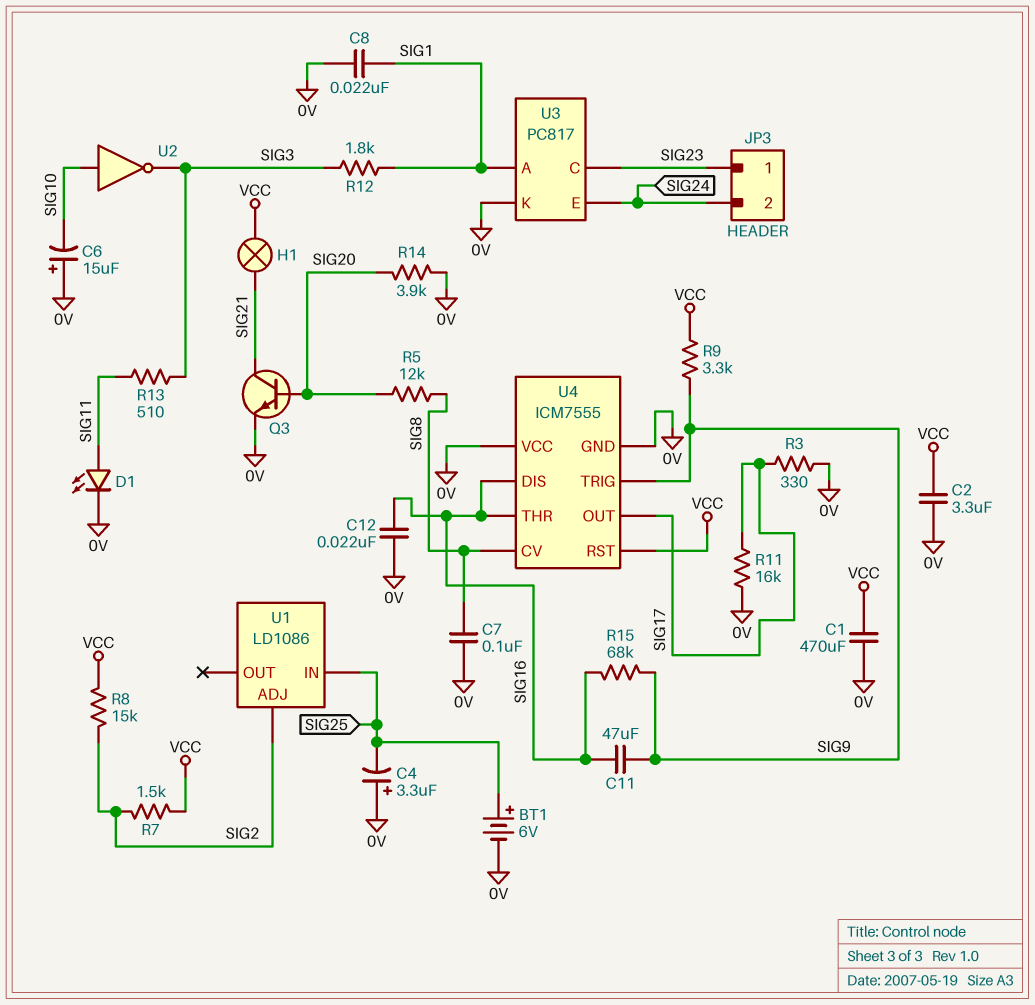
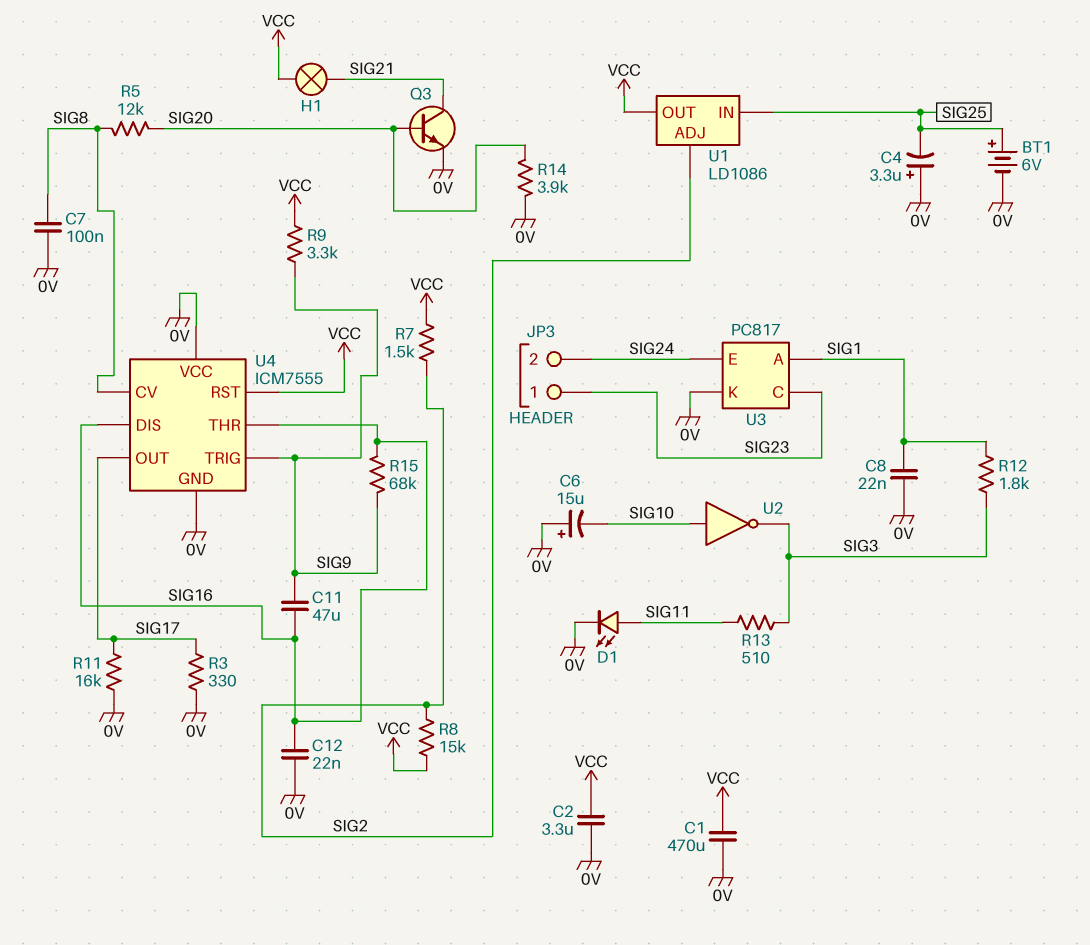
U1 pin OUT: none -> VCC

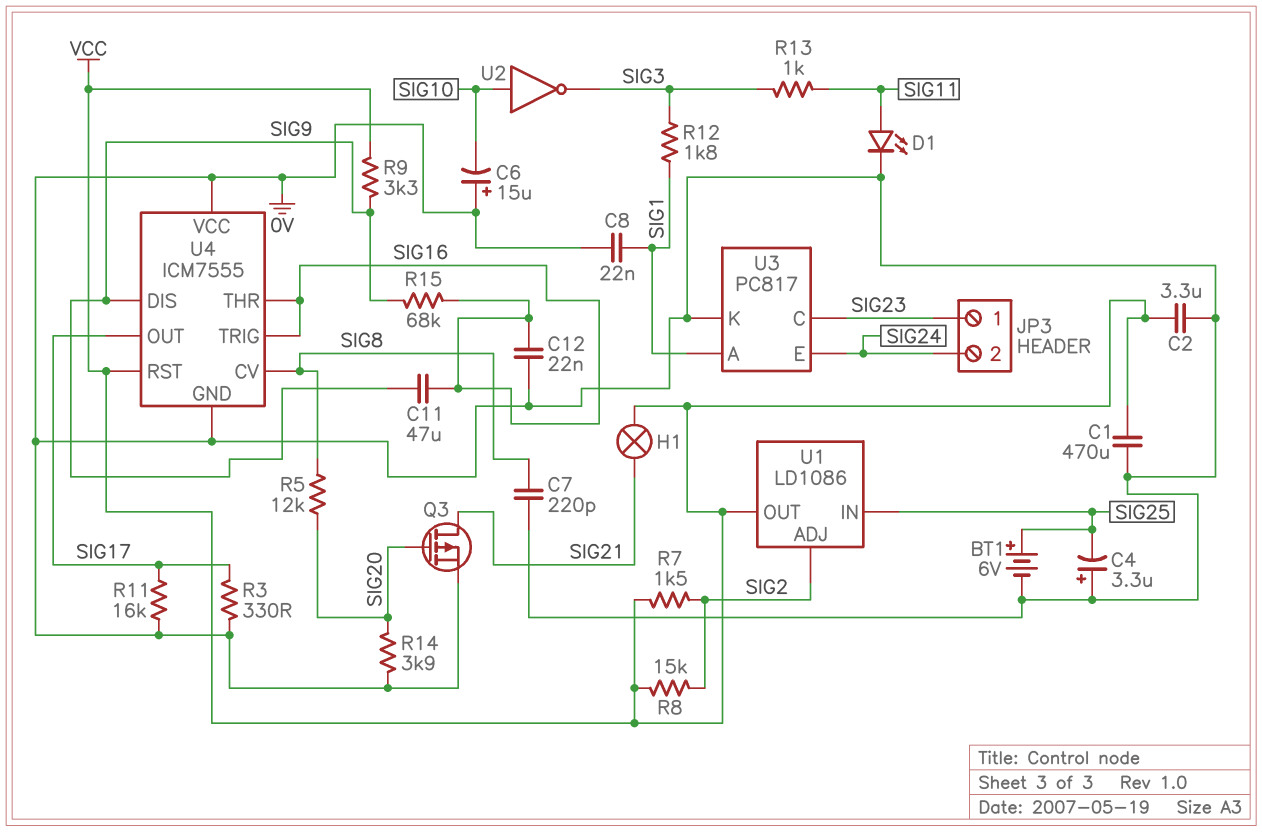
C7: 100nF (0V, SIG8) -> 220pF (0V, SIG8)
Q3: NPN (B SIG20, C SIG21, E 0V) -> PMOS (G SIG20, D SIG21, S 0V)
R13: 510 (SIG3, SIG11) -> 1k (SIG3, SIG11)
U4 pin DIS: SIG16 -> SIG9
U4 pin TRIG: SIG9 -> SIG16

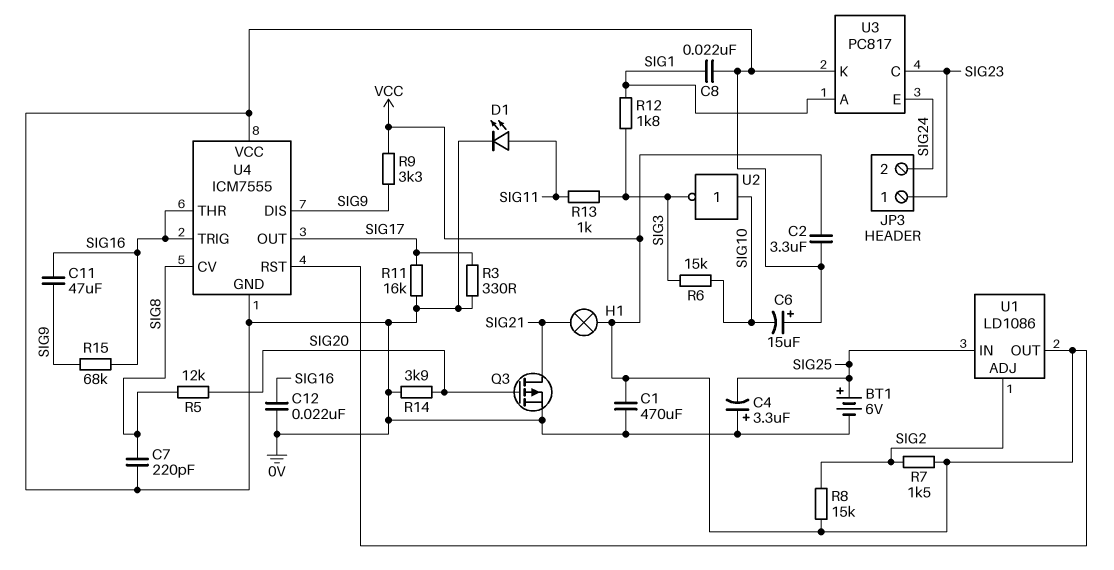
R6: none -> 15k (SIG3, SIG10)

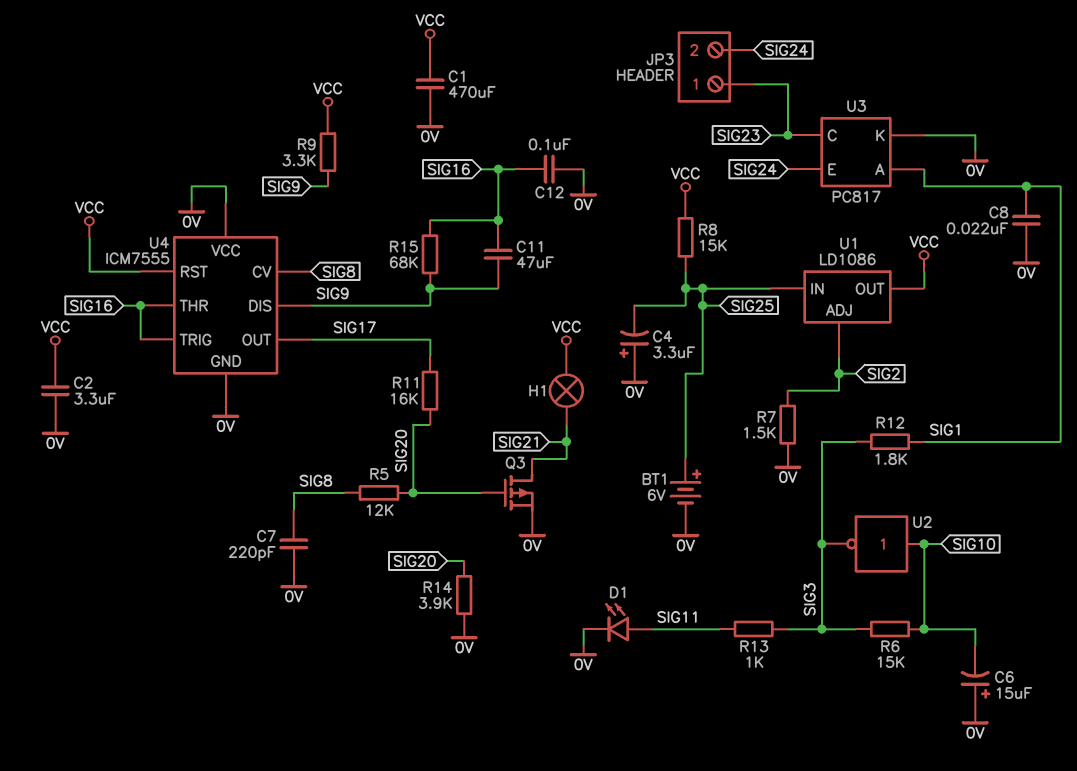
C12: 22nF (0V, SIG16) -> 100nF (0V, SIG16)
R3: 330 (0V, SIG17) -> none
R7: 1.5k (SIG2, VCC) -> 1.5k (0V, SIG2)
R8: 15k (SIG2, VCC) -> 15k (SIG25, VCC)
R11: 16k (0V, SIG17) -> 16k (SIG17, SIG20)

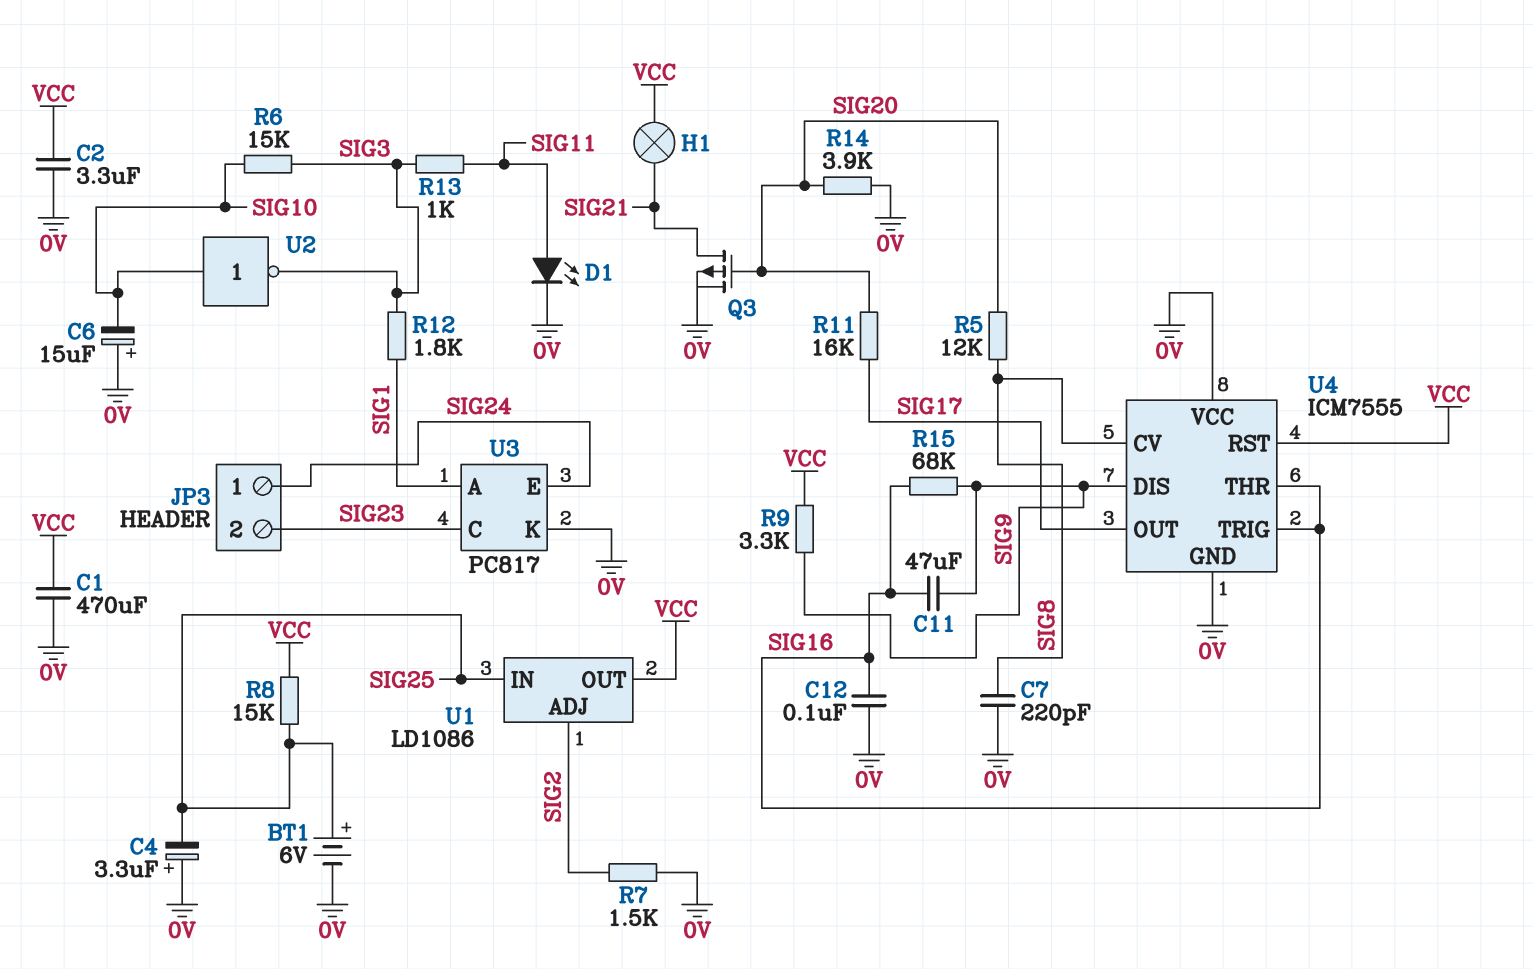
C8: 22nF (0V, SIG1) -> none
JP3 pin 1: SIG23 -> SIG24
JP3 pin 2: SIG24 -> SIG23

